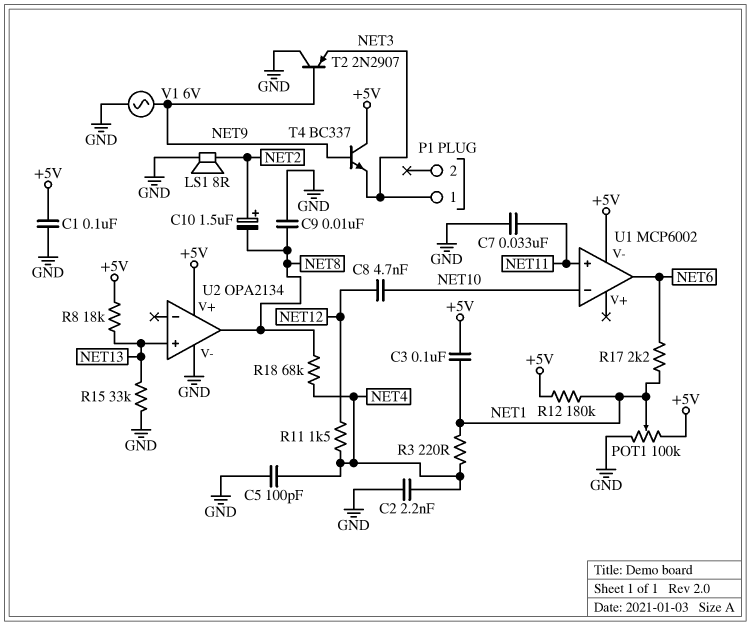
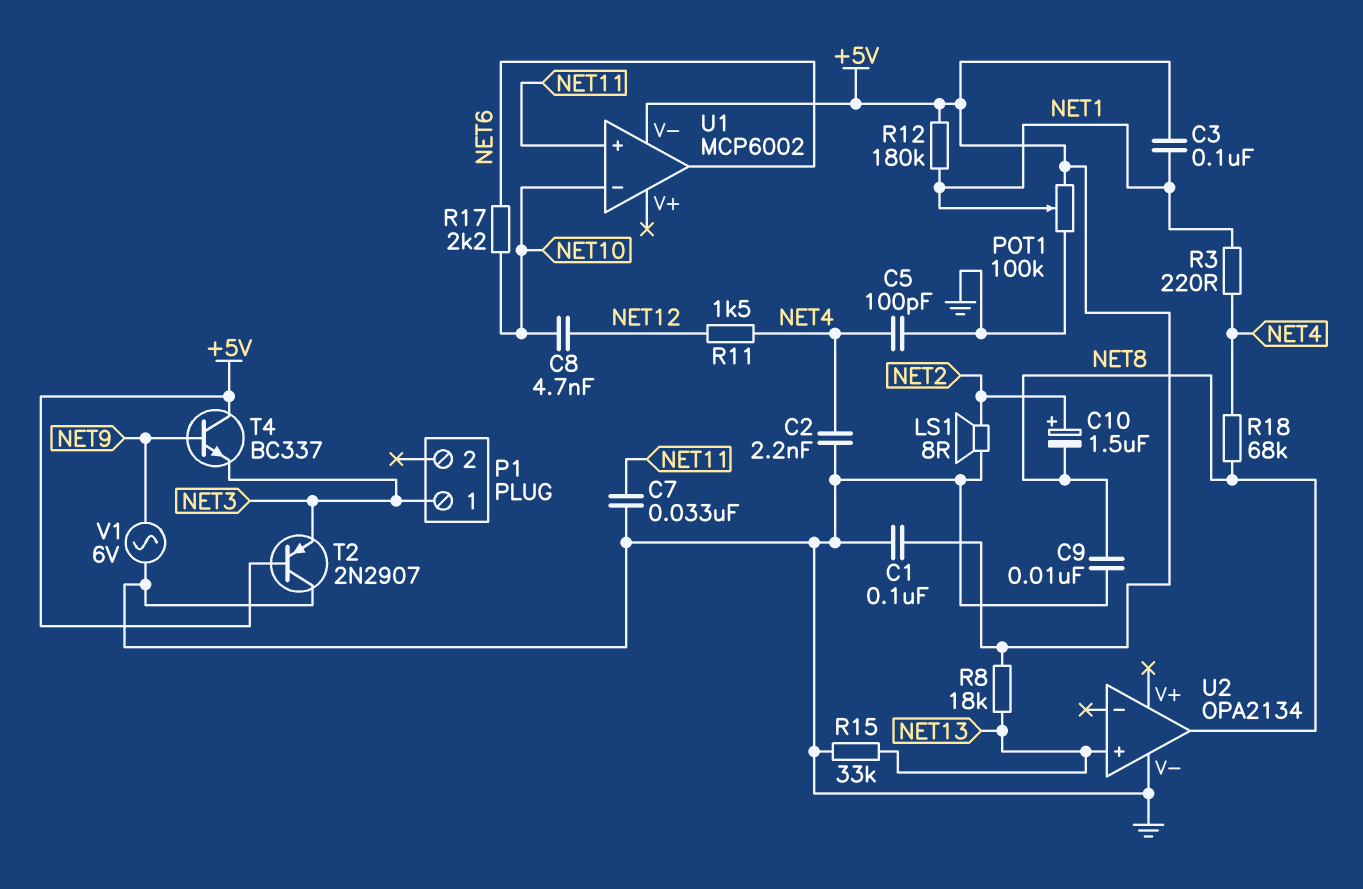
R17: 2.2k (NET1, NET6) -> 2.2k (NET6, NET10)
T2: PNP 2N2907 (B NET9, C GND, E NET3) -> PNP 2N2907 (B +5V, C GND, E NET3)
U2 pin V+: +5V -> none

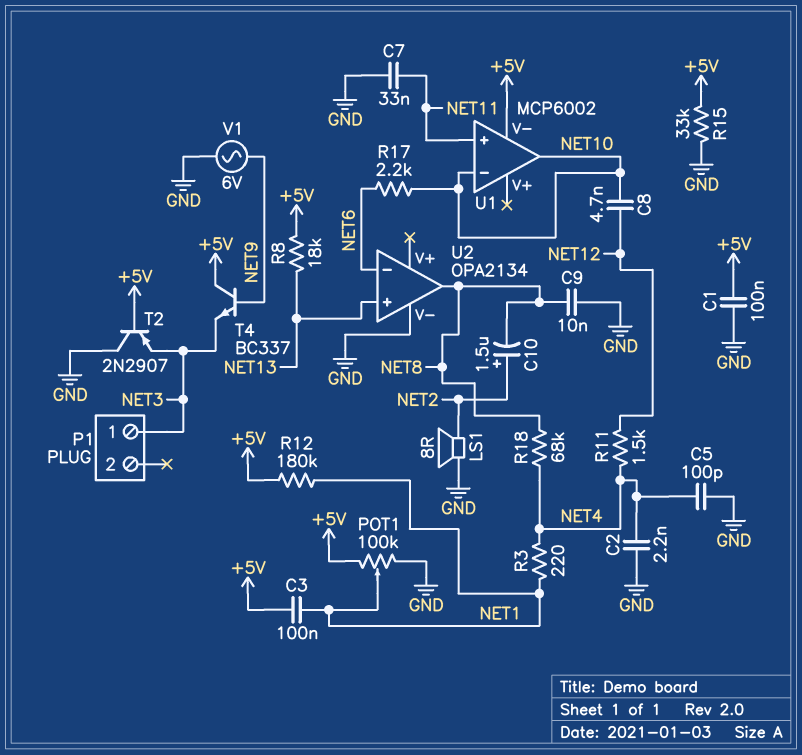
R15: 33k (GND, NET13) -> 33k (+5V, GND)
U1 pin out: NET6 -> NET10
U2 pin in-: none -> NET6

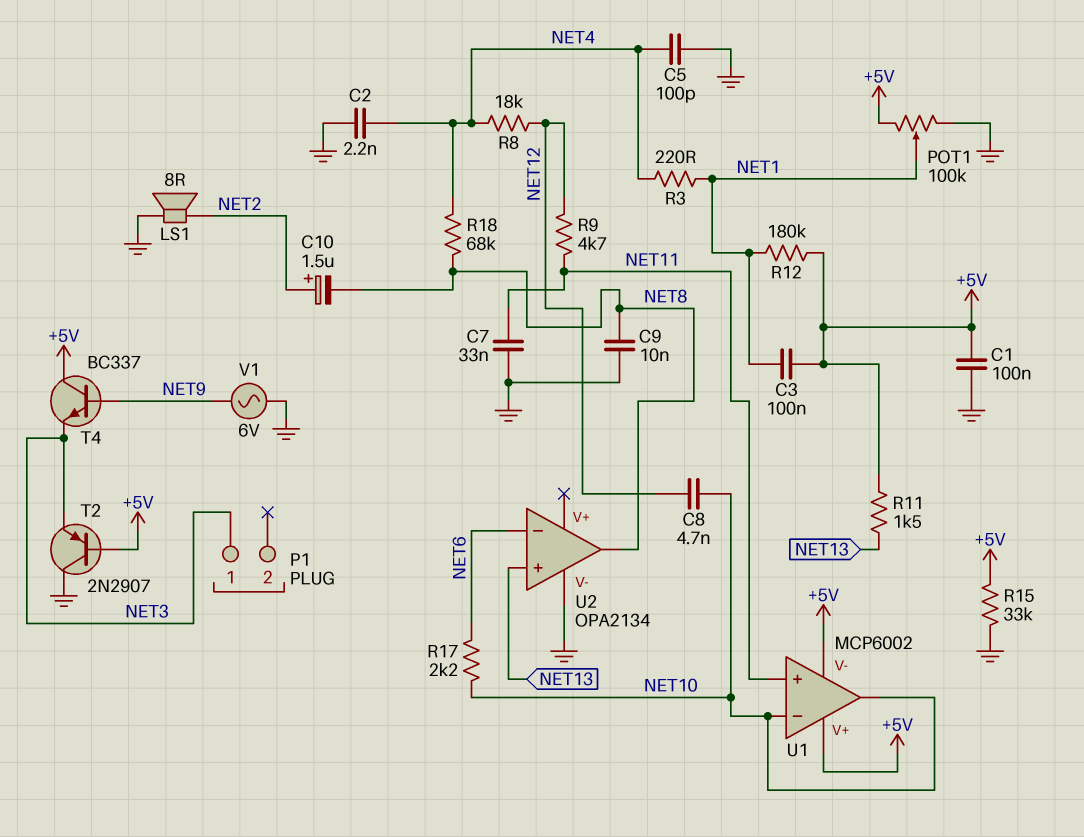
R8: 18k (+5V, NET13) -> 18k (NET4, NET12)
R9: none -> 4.7k (NET11, NET12)
R11: 1.5k (NET4, NET12) -> 1.5k (+5V, NET13)
U1 pin V+: none -> +5V

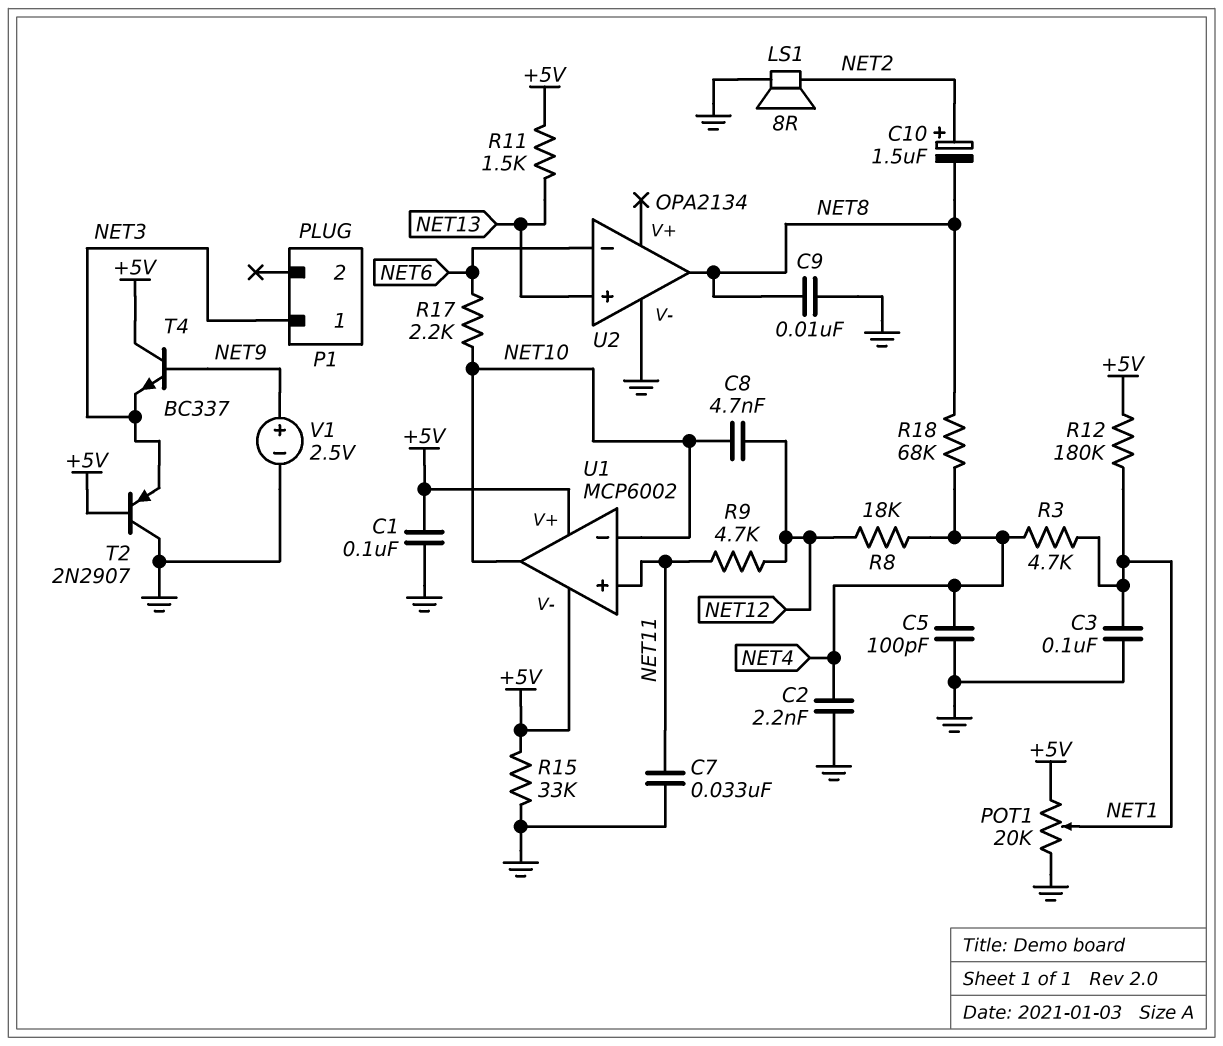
C3: 100nF (+5V, NET1) -> 100nF (GND, NET1)
POT1: 100k (+5V, GND, wiper NET1) -> 20k (+5V, GND, wiper NET1)
R3: 220 (NET1, NET4) -> 4.7k (NET1, NET4)
V1: AC 6V (GND, NET9) -> 2.5V (plus NET9, minus GND)

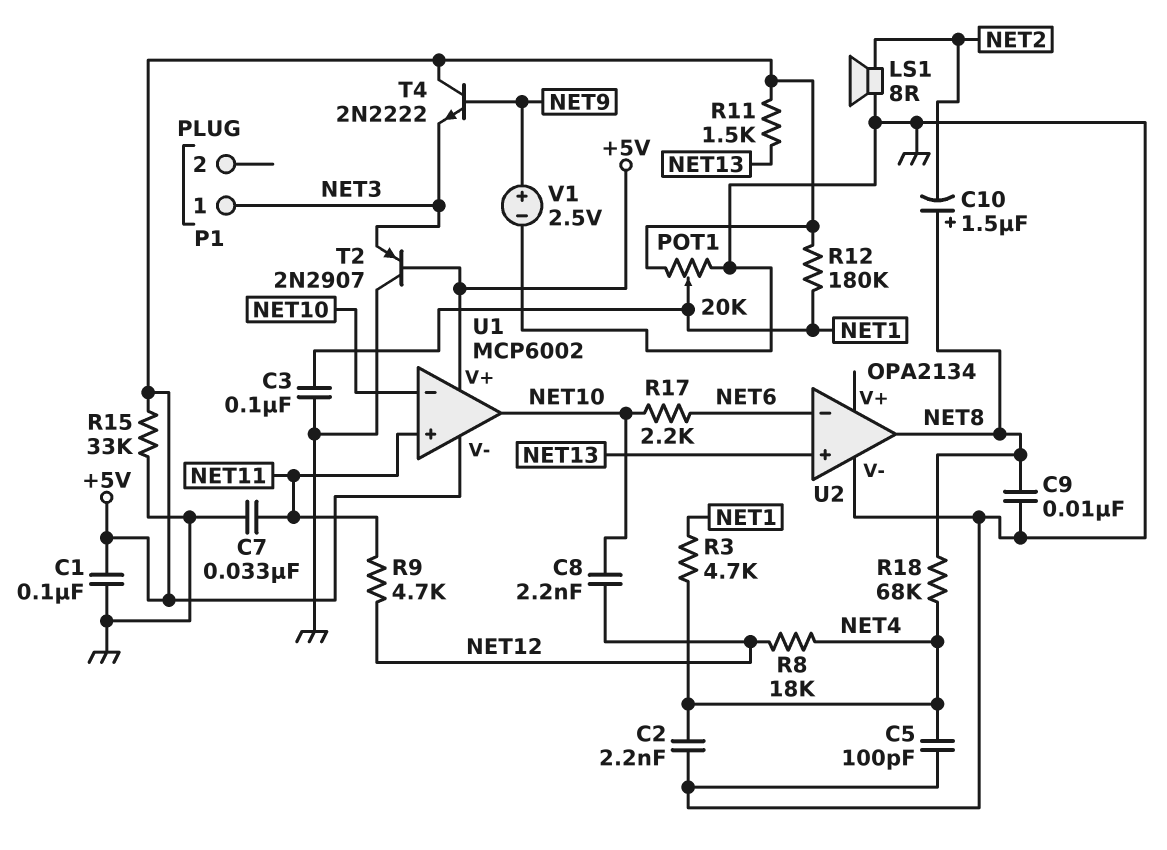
C8: 4.7nF (NET10, NET12) -> 2.2nF (NET10, NET12)
C10: 1.5uF (plus NET2, minus NET8) -> 1.5uF (plus NET8, minus NET2)
T4: NPN BC337 (B NET9, C +5V, E NET3) -> NPN 2N2222 (B NET9, C +5V, E NET3)

